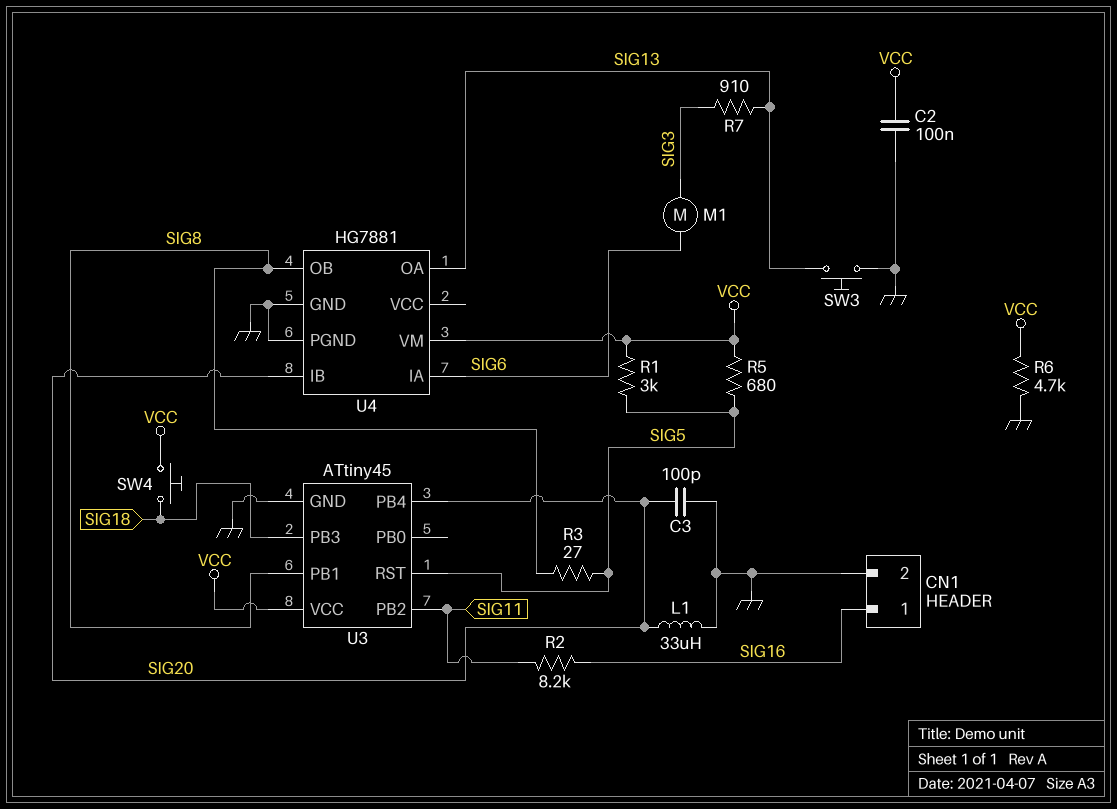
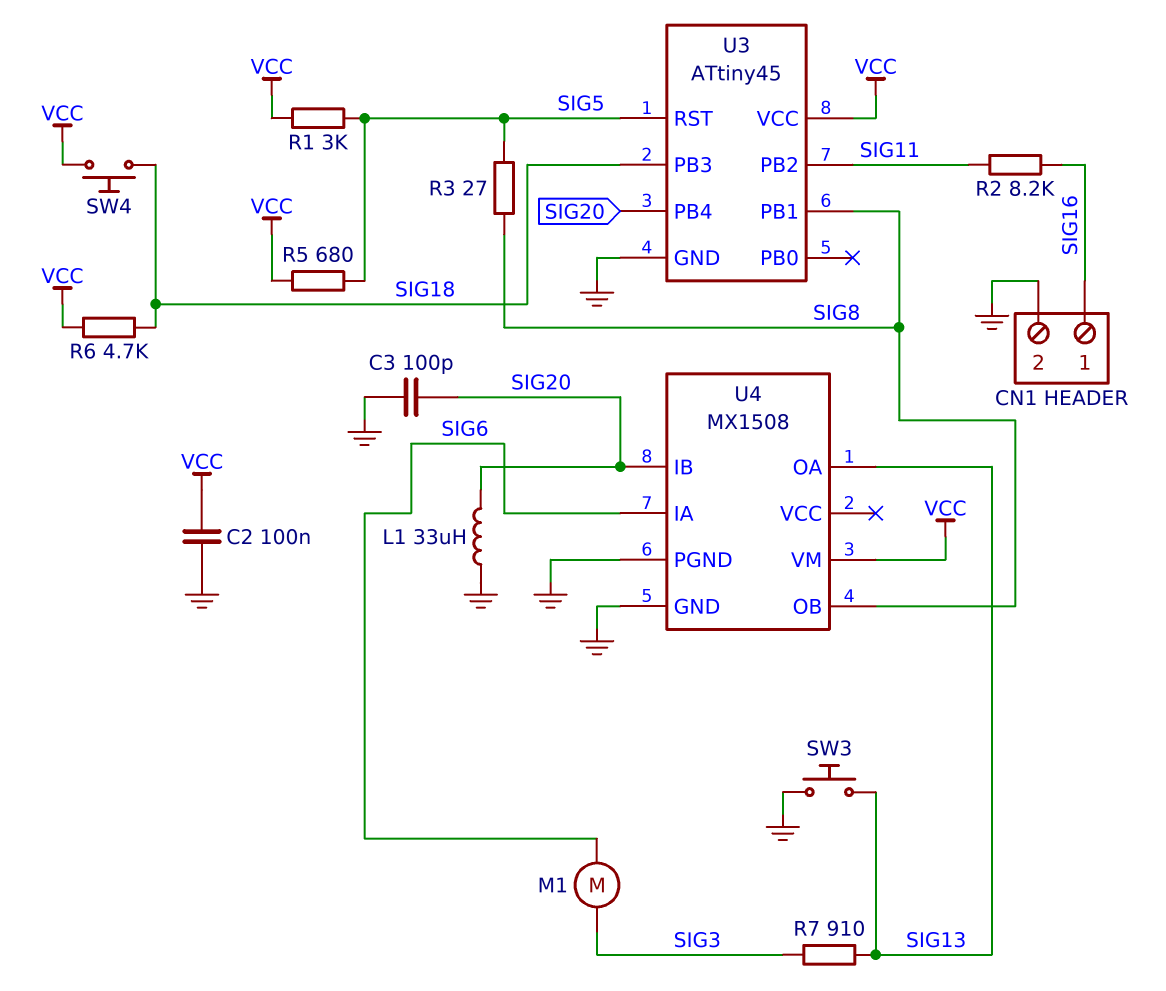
R6: 4.7k (GND, VCC) -> 4.7k (SIG18, VCC)
U4: HG7881 -> MX1508

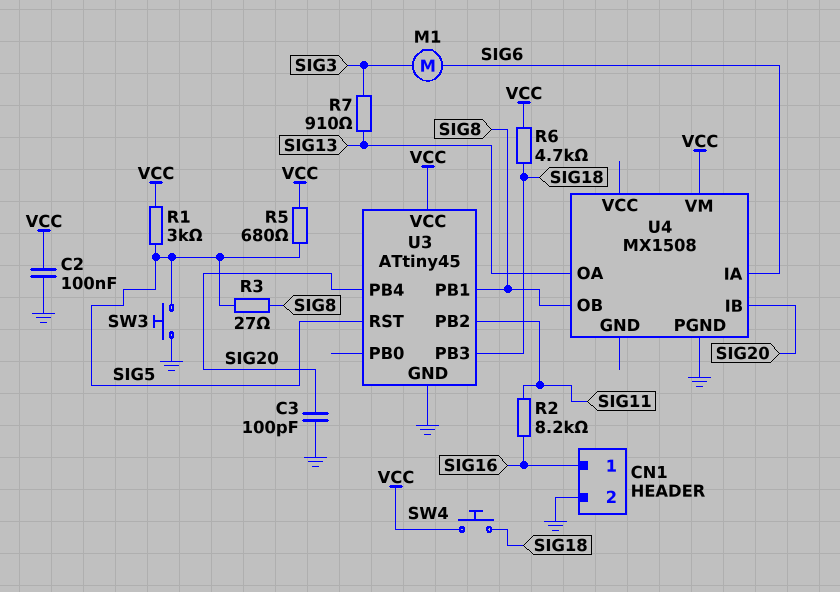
L1: 33uH (GND, SIG20) -> none
SW3: button (GND, SIG13) -> button (GND, SIG5)
U4 pin GND: GND -> none

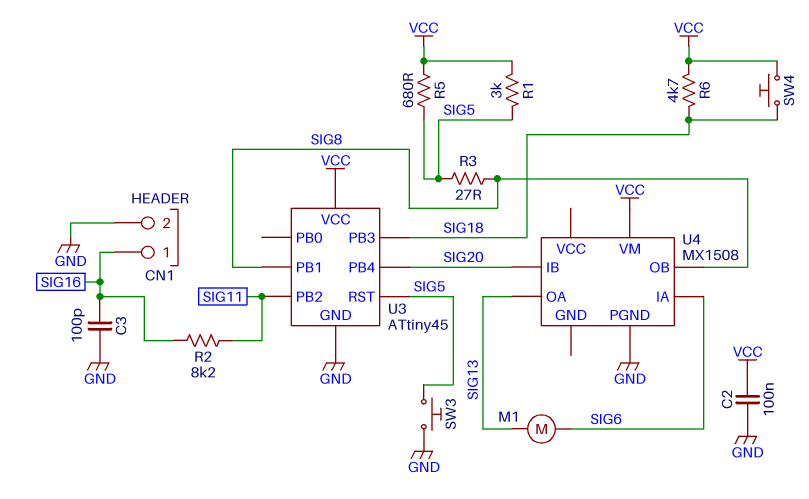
C3: 100pF (GND, SIG20) -> 100pF (GND, SIG16)
M1: motor (SIG3, SIG6) -> motor (SIG6, SIG13)
R7: 910 (SIG3, SIG13) -> none

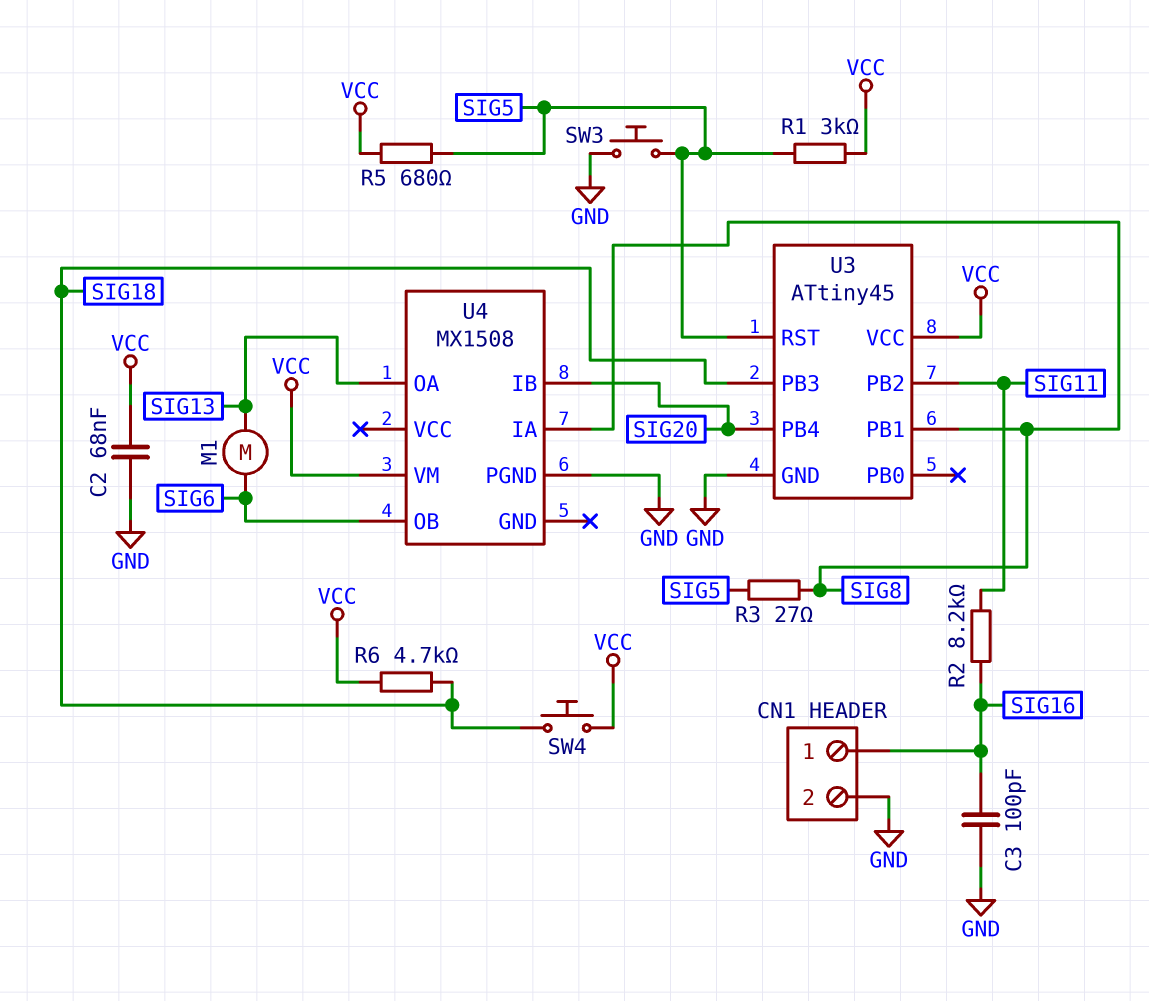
C2: 100nF (GND, VCC) -> 68nF (GND, VCC)
U4 pin IA: SIG6 -> SIG8
U4 pin OB: SIG8 -> SIG6

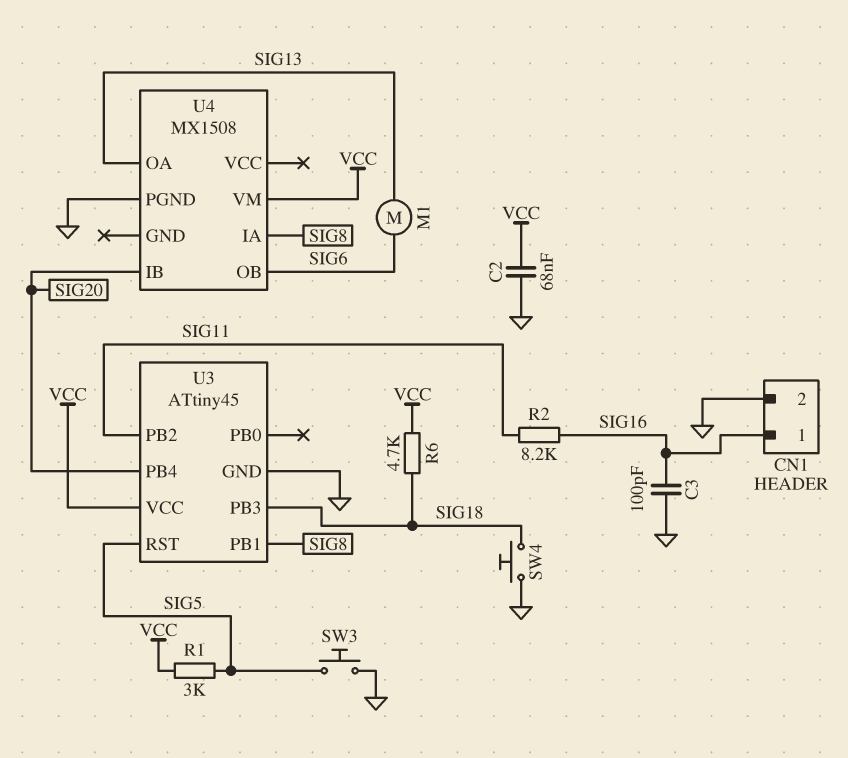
R3: 27 (SIG5, SIG8) -> none
R5: 680 (SIG5, VCC) -> none
SW4: button (SIG18, VCC) -> button (GND, SIG18)

